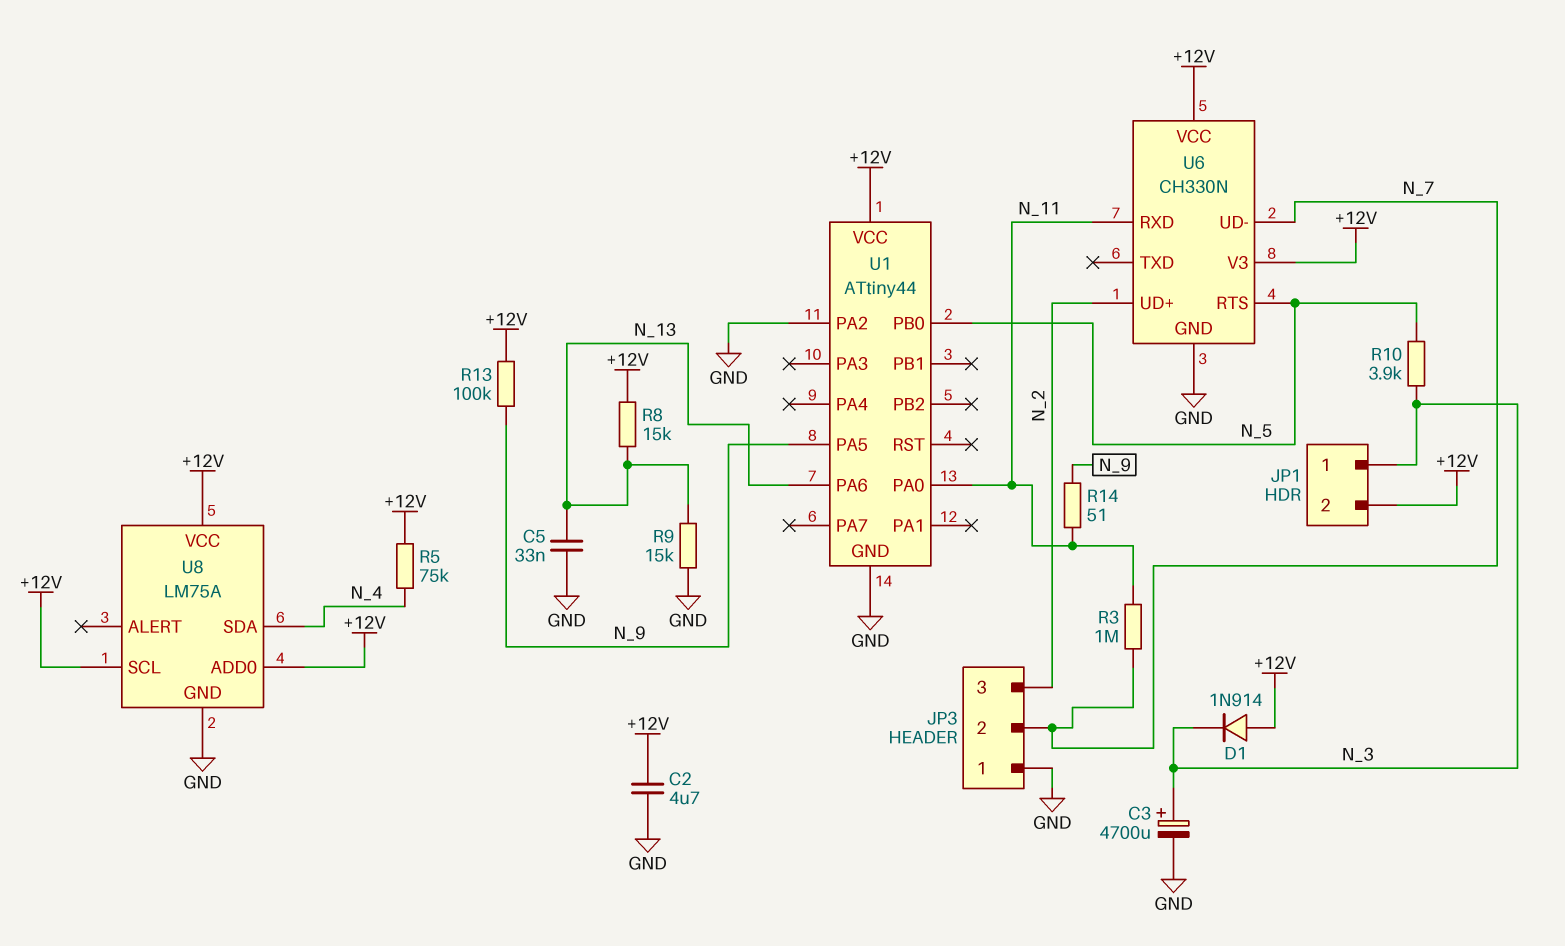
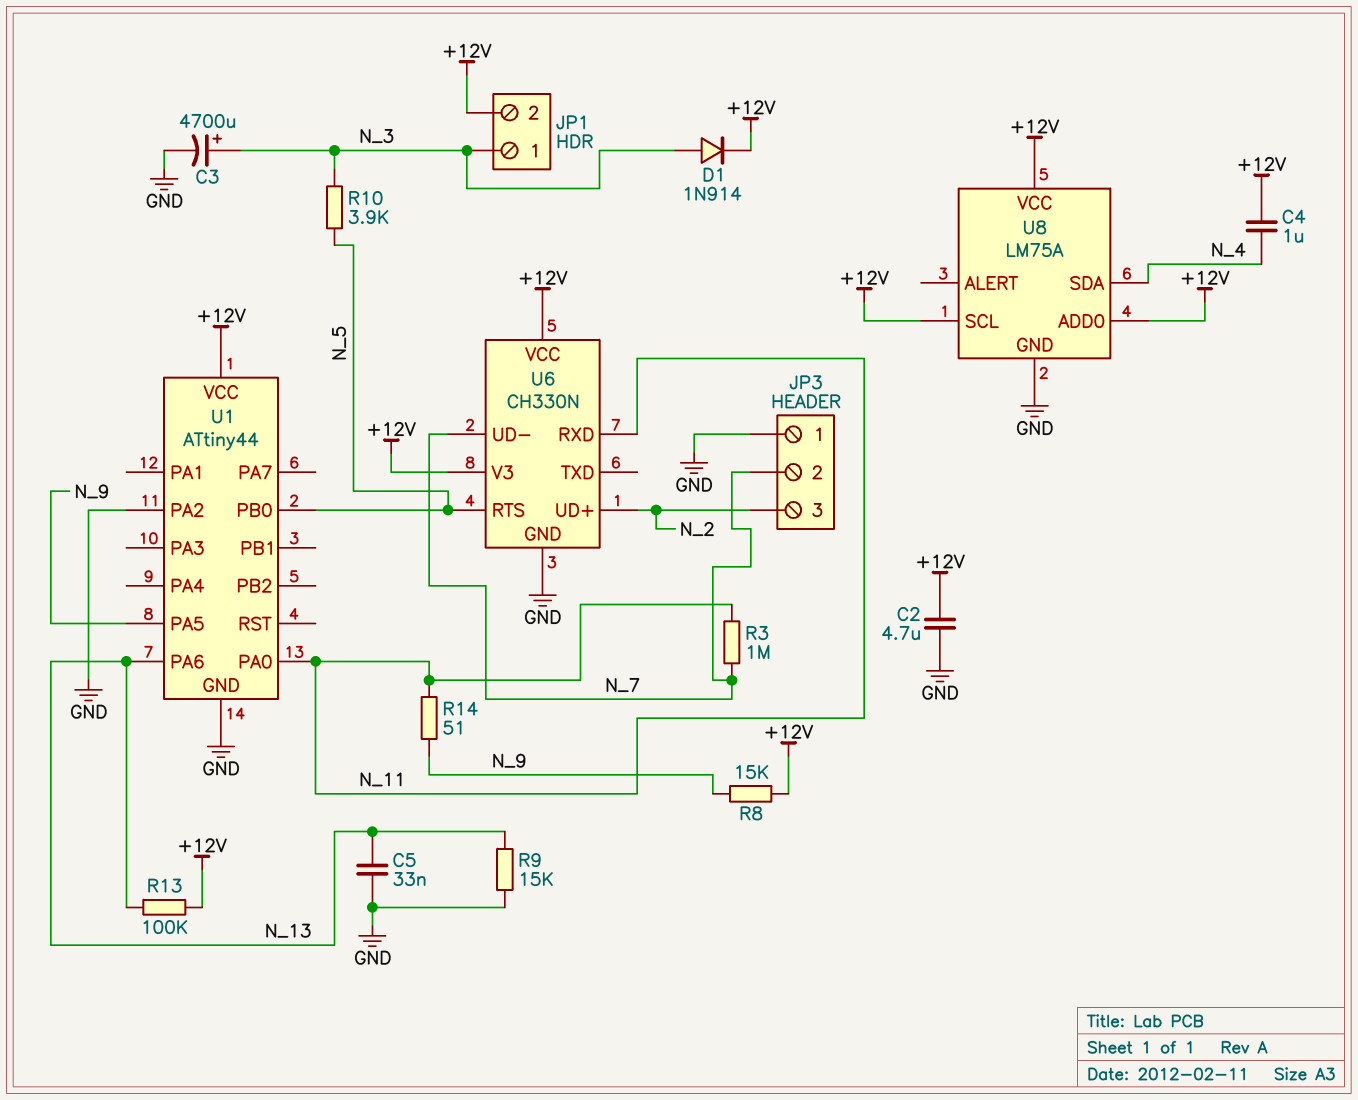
C4: none -> 1uF (+12V, N_4)
D1: diode 1N914 (A +12V, K N_3) -> diode 1N914 (A N_3, K +12V)
R5: 75k (+12V, N_4) -> none
R8: 15k (+12V, N_13) -> 15k (+12V, N_9)
R13: 100k (+12V, N_9) -> 100k (+12V, N_13)

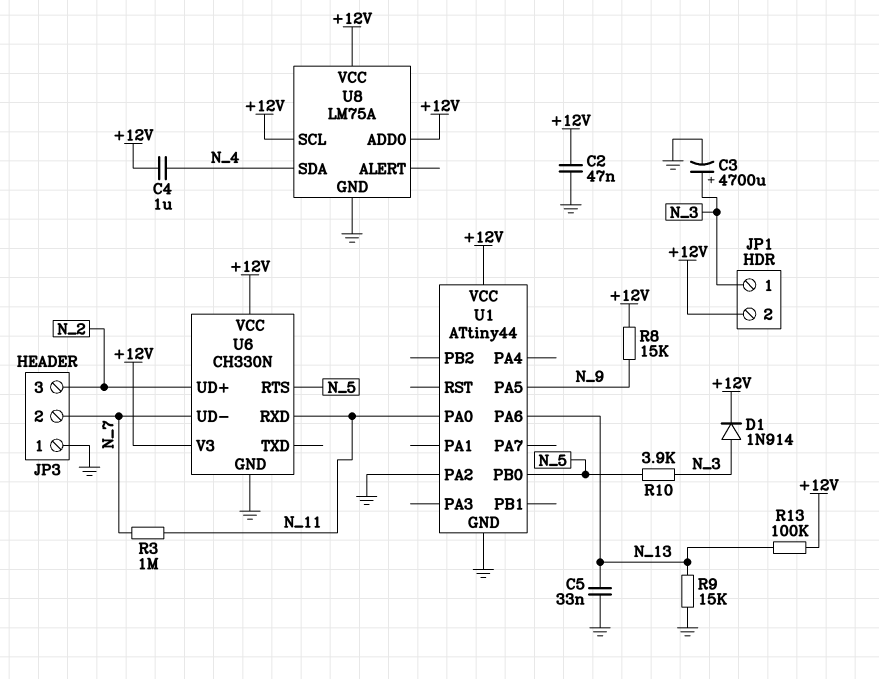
C2: 4.7uF (+12V, GND) -> 47nF (+12V, GND)
R14: 51 (N_9, N_11) -> none

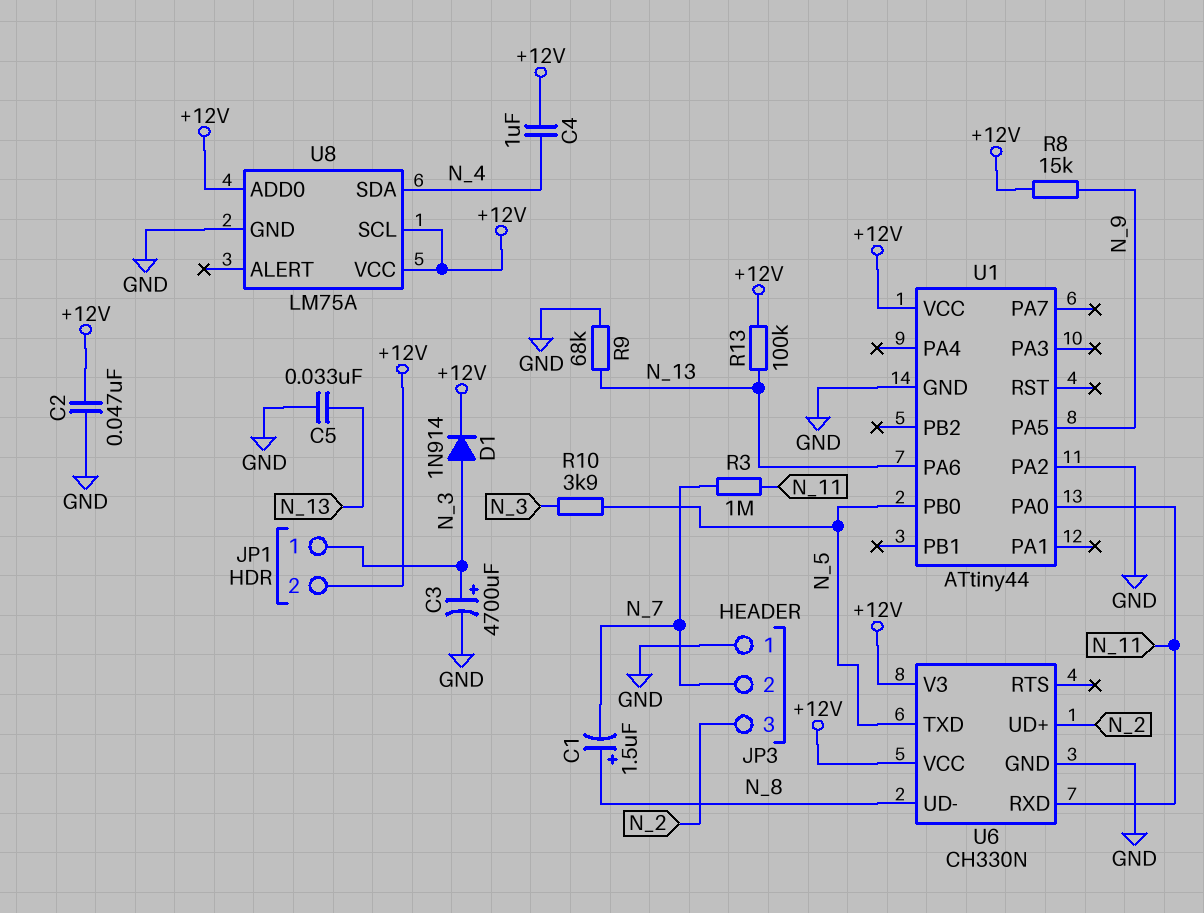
C1: none -> 1.5uF (plus N_8, minus N_7)
R9: 15k (GND, N_13) -> 68k (GND, N_13)
U6 pin RTS: N_5 -> none
U6 pin TXD: none -> N_5
U6 pin UD-: N_7 -> N_8

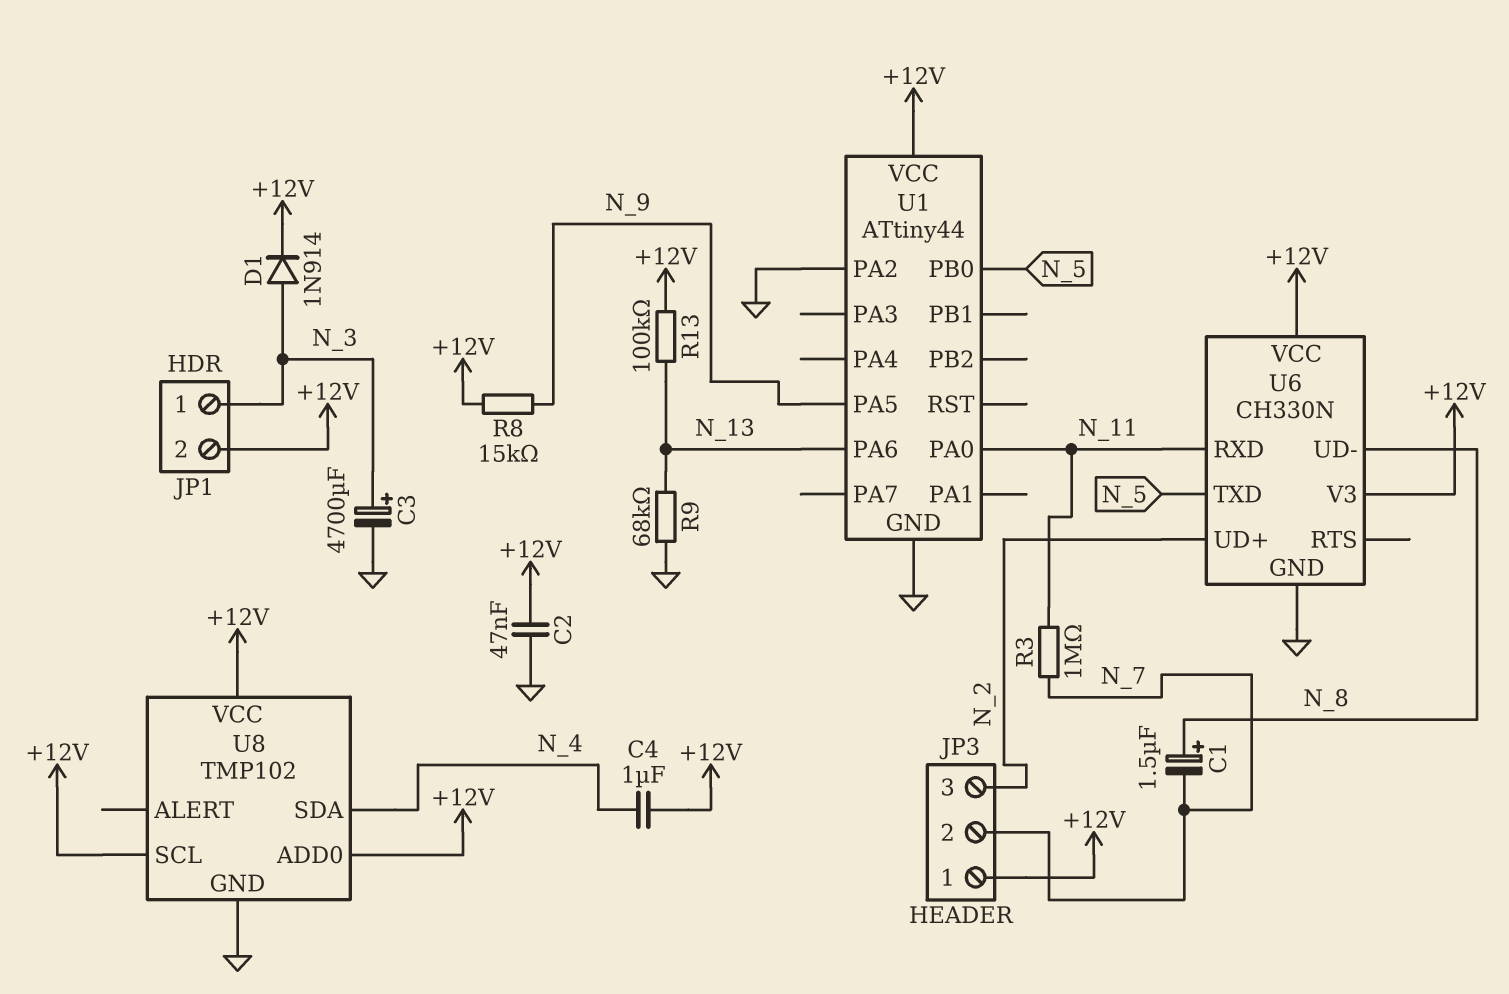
C5: 33nF (GND, N_13) -> none
JP3 pin 1: GND -> +12V
R10: 3.9k (N_3, N_5) -> none
U8: LM75A -> TMP102

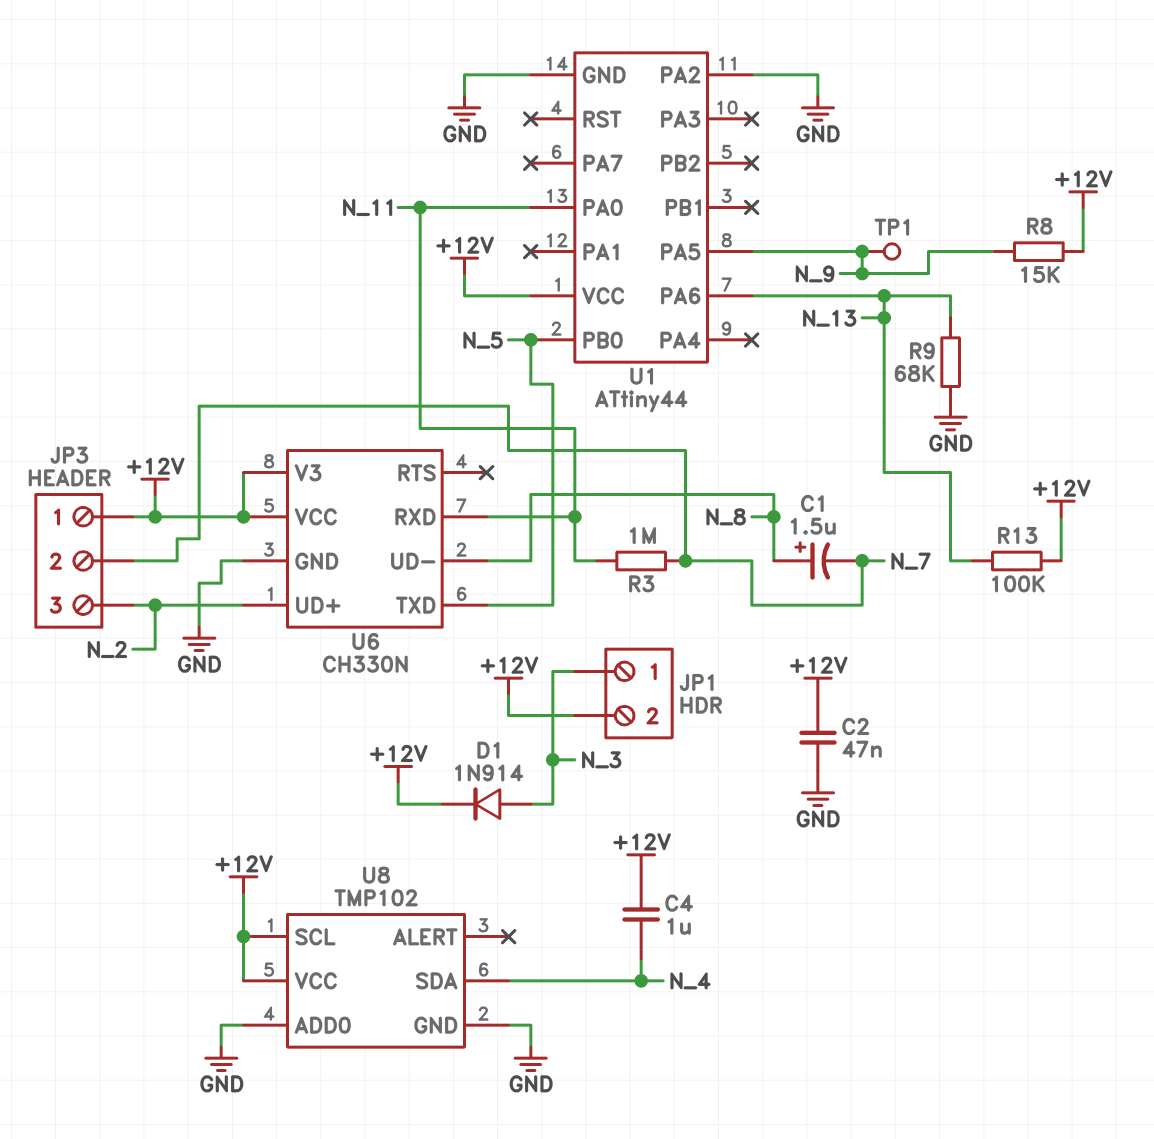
C3: 4700uF (plus N_3, minus GND) -> none
TP1: none -> test point (N_9)
U8 pin ADD0: +12V -> GND

